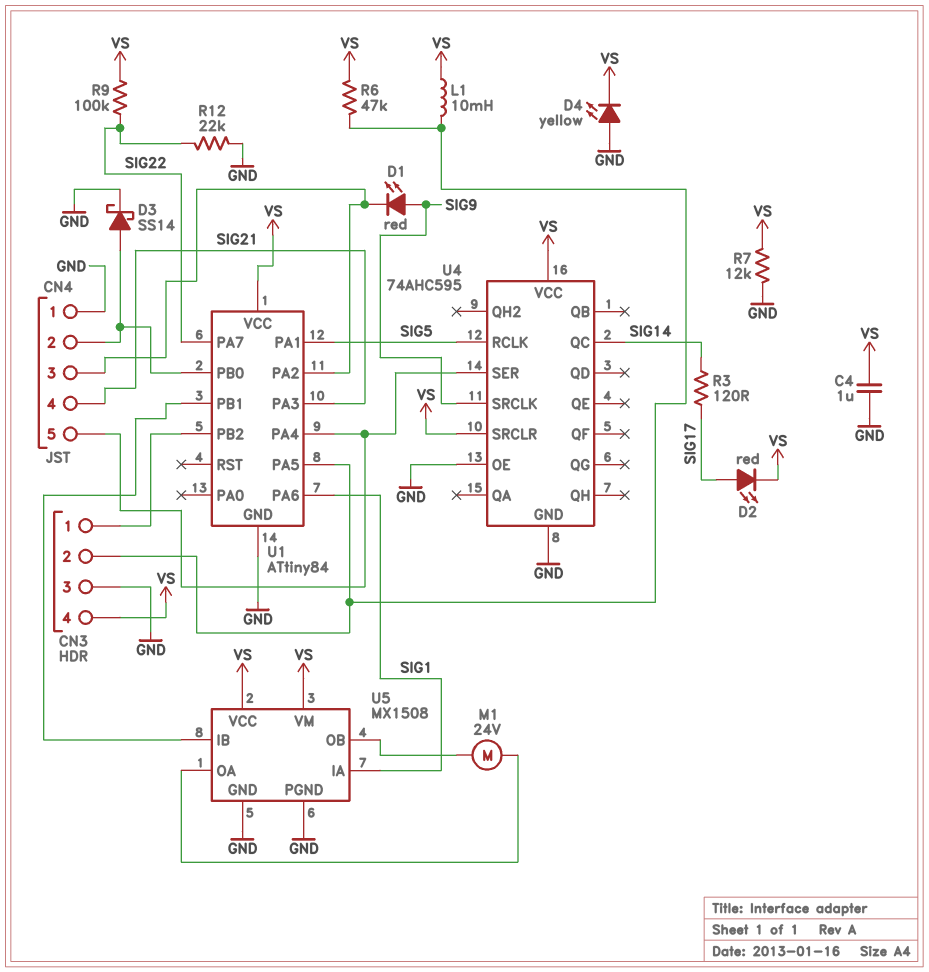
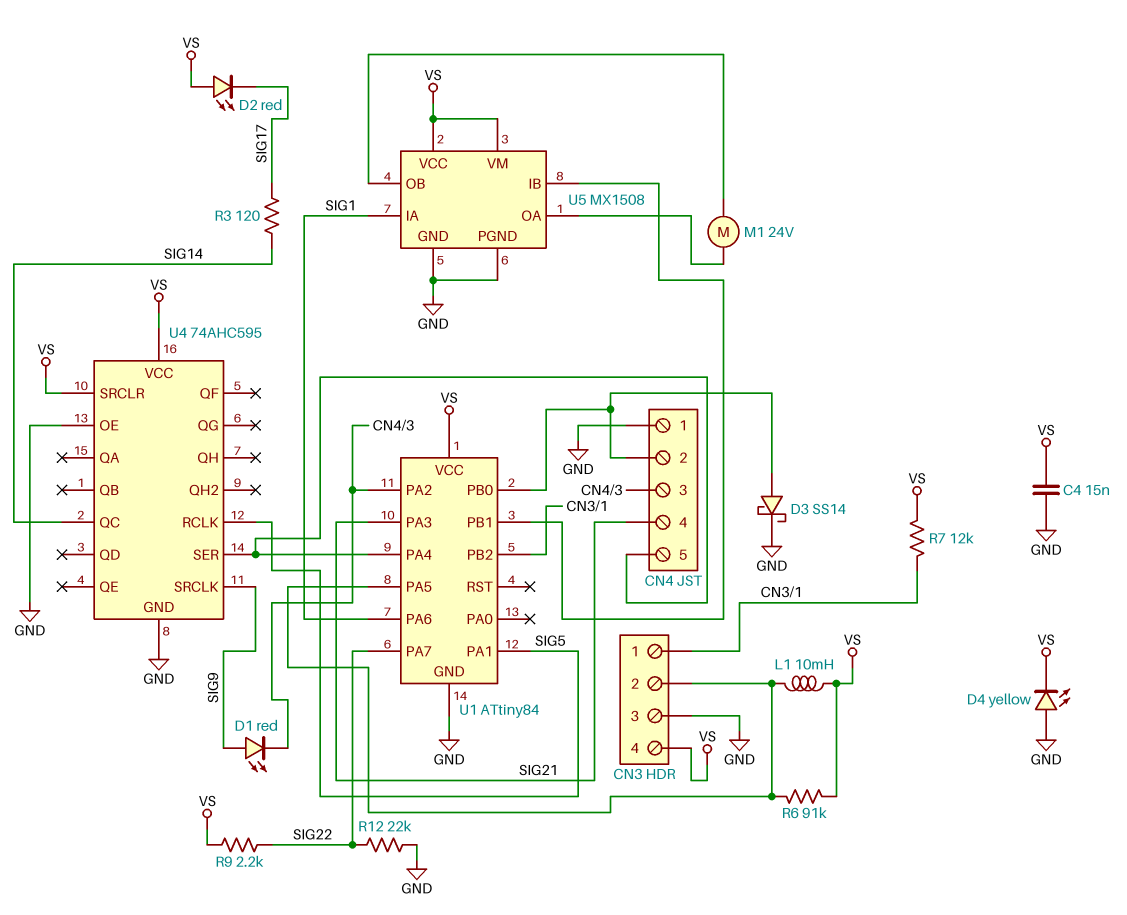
C4: 1uF (GND, VS) -> 15nF (GND, VS)
D2: LED red (A SIG17, K VS) -> LED red (A VS, K SIG17)
R6: 47k (CN3/2, VS) -> 91k (CN3/2, VS)
R7: 12k (GND, VS) -> 12k (CN3/1, VS)
R9: 100k (SIG22, VS) -> 2.2k (SIG22, VS)

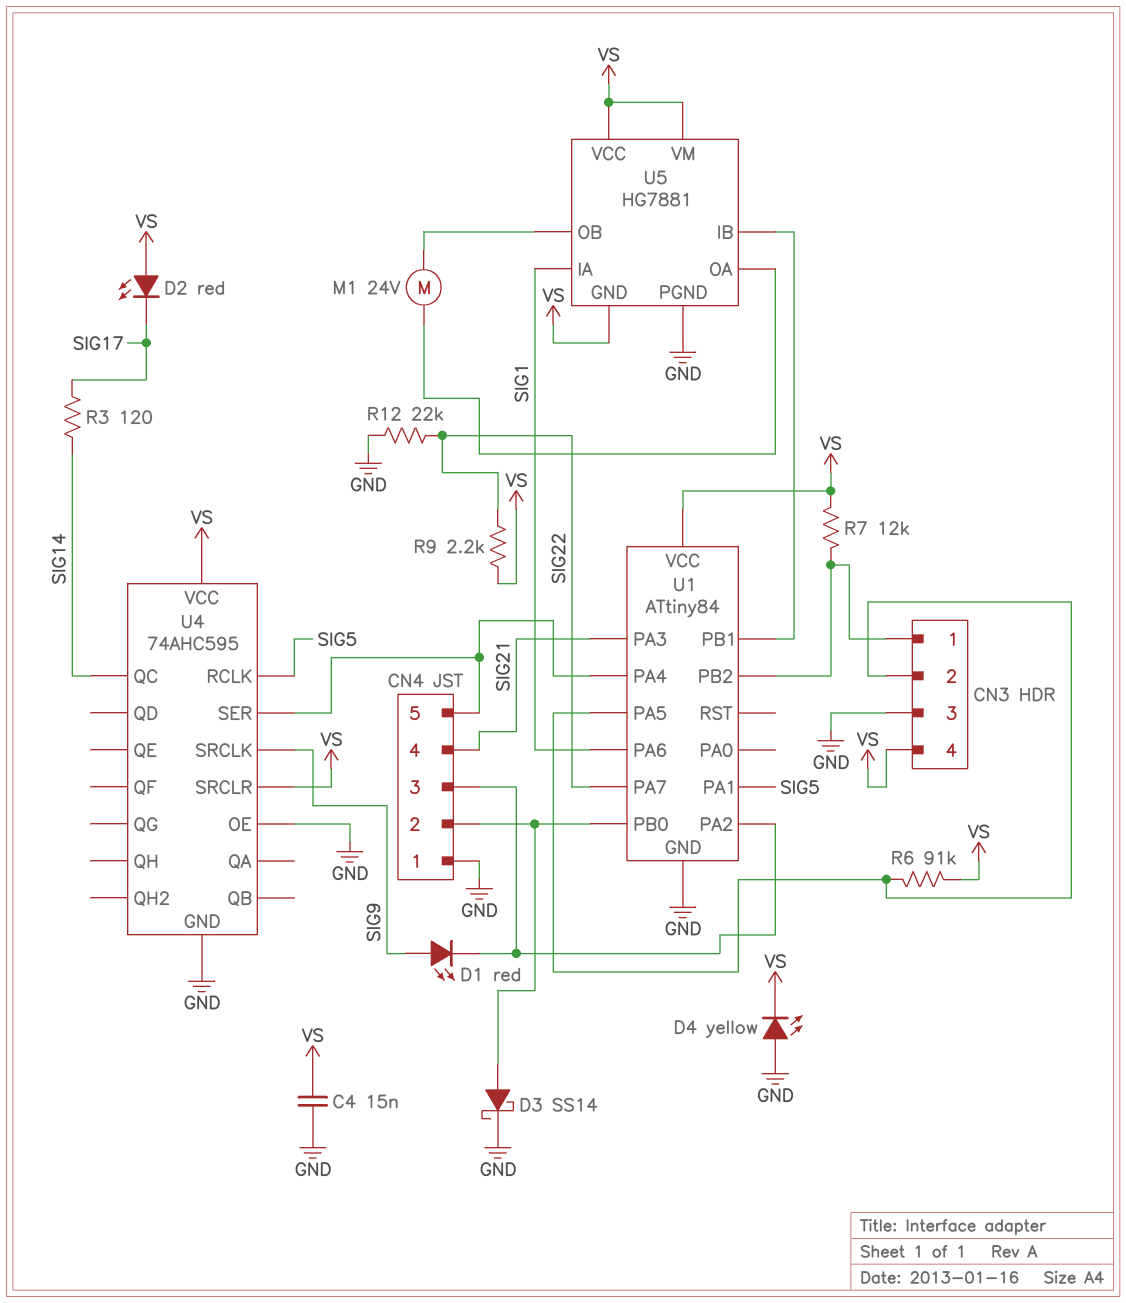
L1: 10mH (CN3/2, VS) -> none
U5: MX1508 -> HG7881
U5 pin GND: GND -> VS

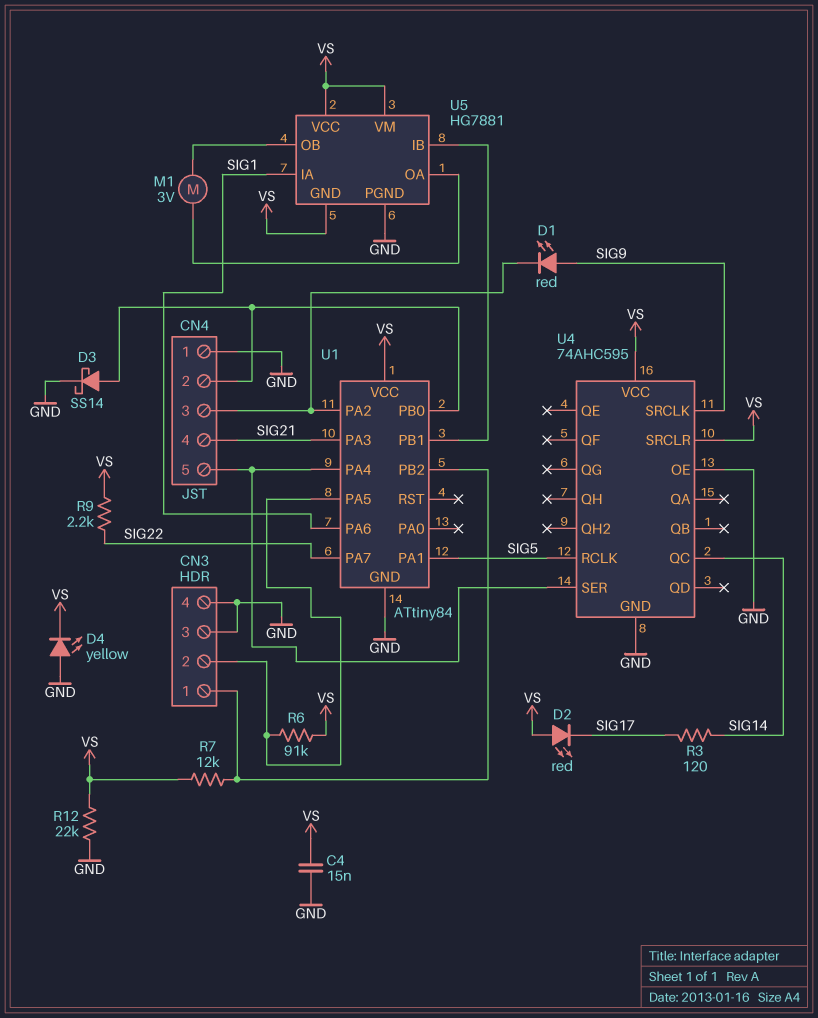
CN3 pin 4: VS -> GND
M1: motor 24V (U5/OA, U5/OB) -> motor 3V (U5/OA, U5/OB)
R12: 22k (GND, SIG22) -> 22k (GND, VS)

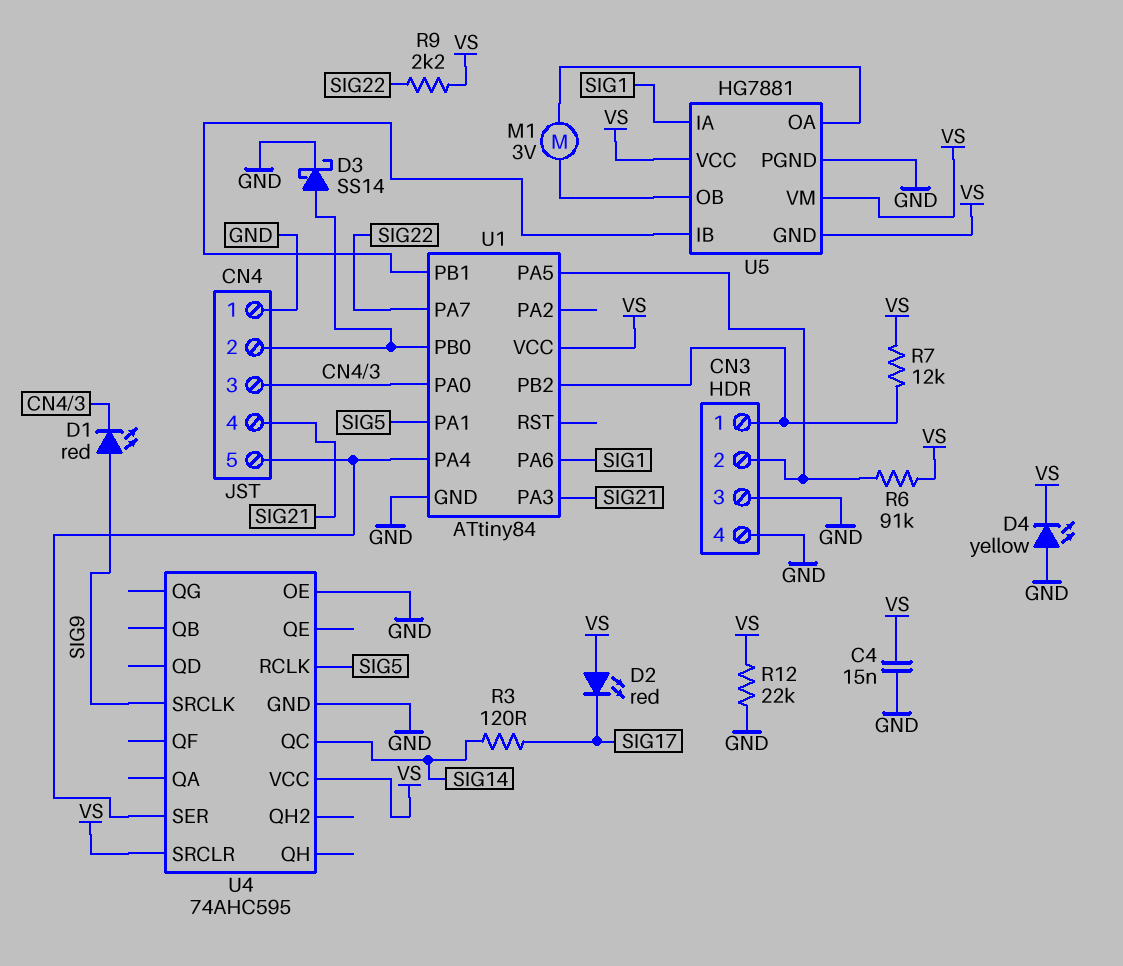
U1 pin PA0: none -> CN4/3
U1 pin PA2: CN4/3 -> none

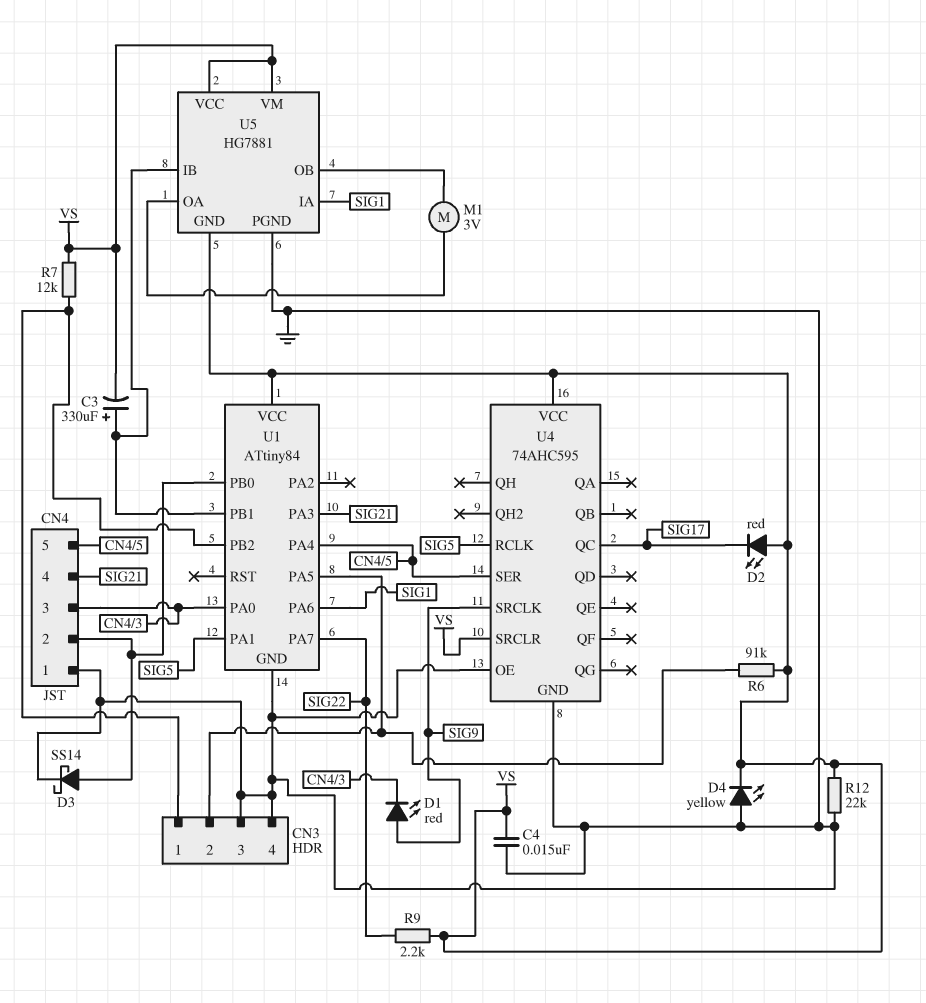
C3: none -> 330uF (plus U1/PB1, minus VS)
R3: 120 (SIG14, SIG17) -> none
U4 pin QC: SIG14 -> SIG17

